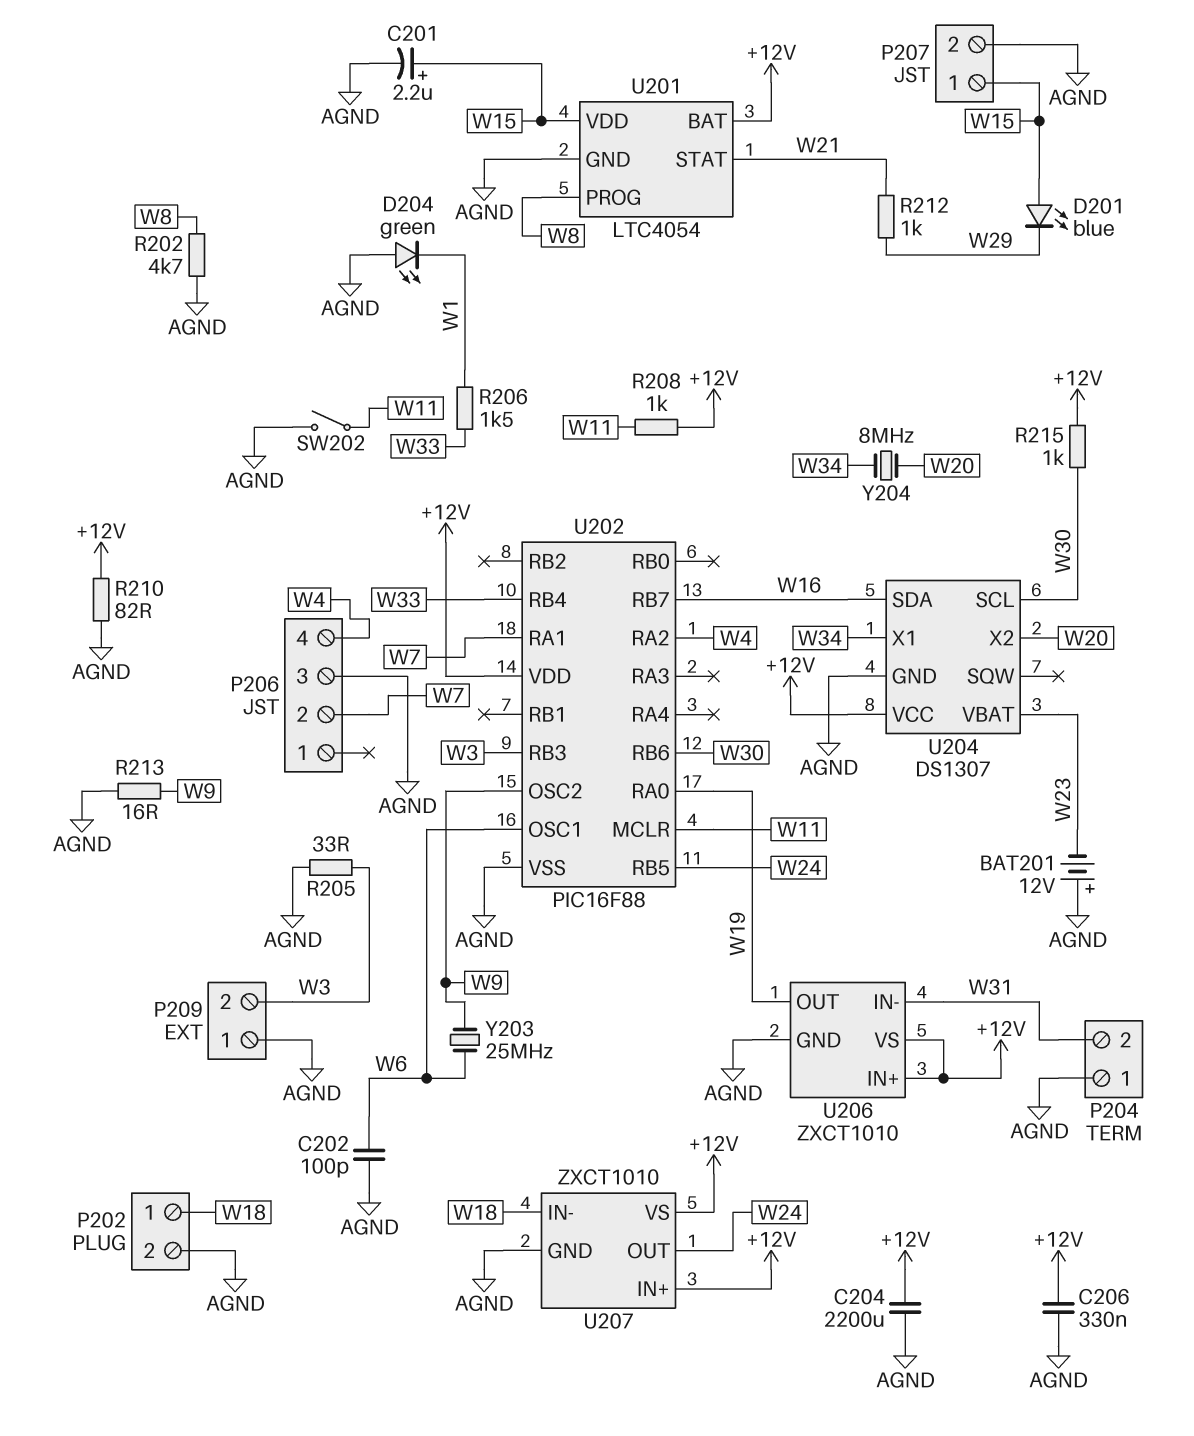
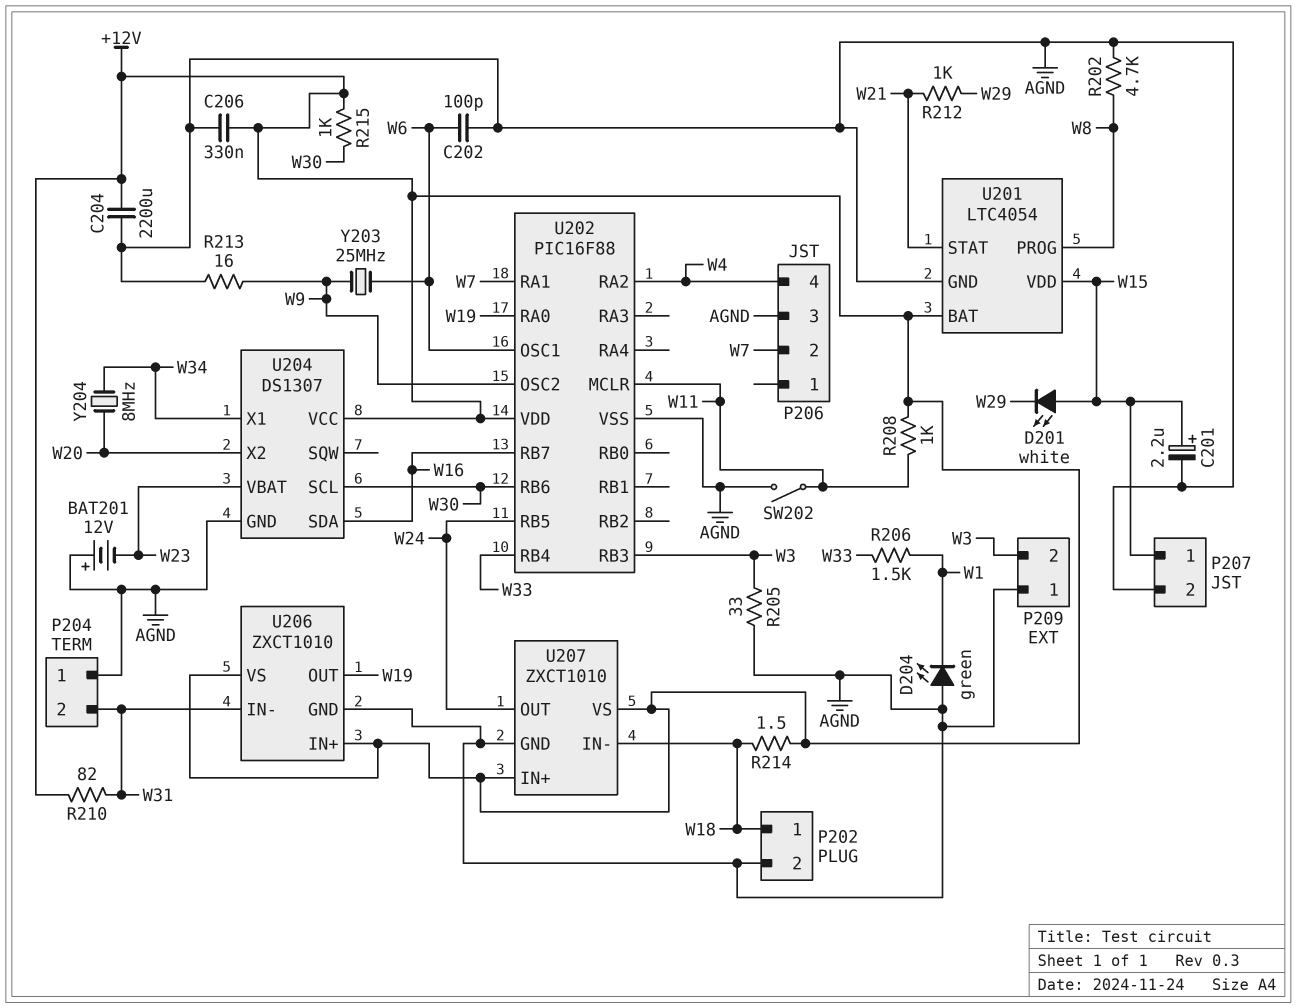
D201: LED blue (A W15, K W29) -> LED white (A W15, K W29)
R210: 82 (+12V, AGND) -> 82 (+12V, W31)
R214: none -> 1.5 (+12V, W18)

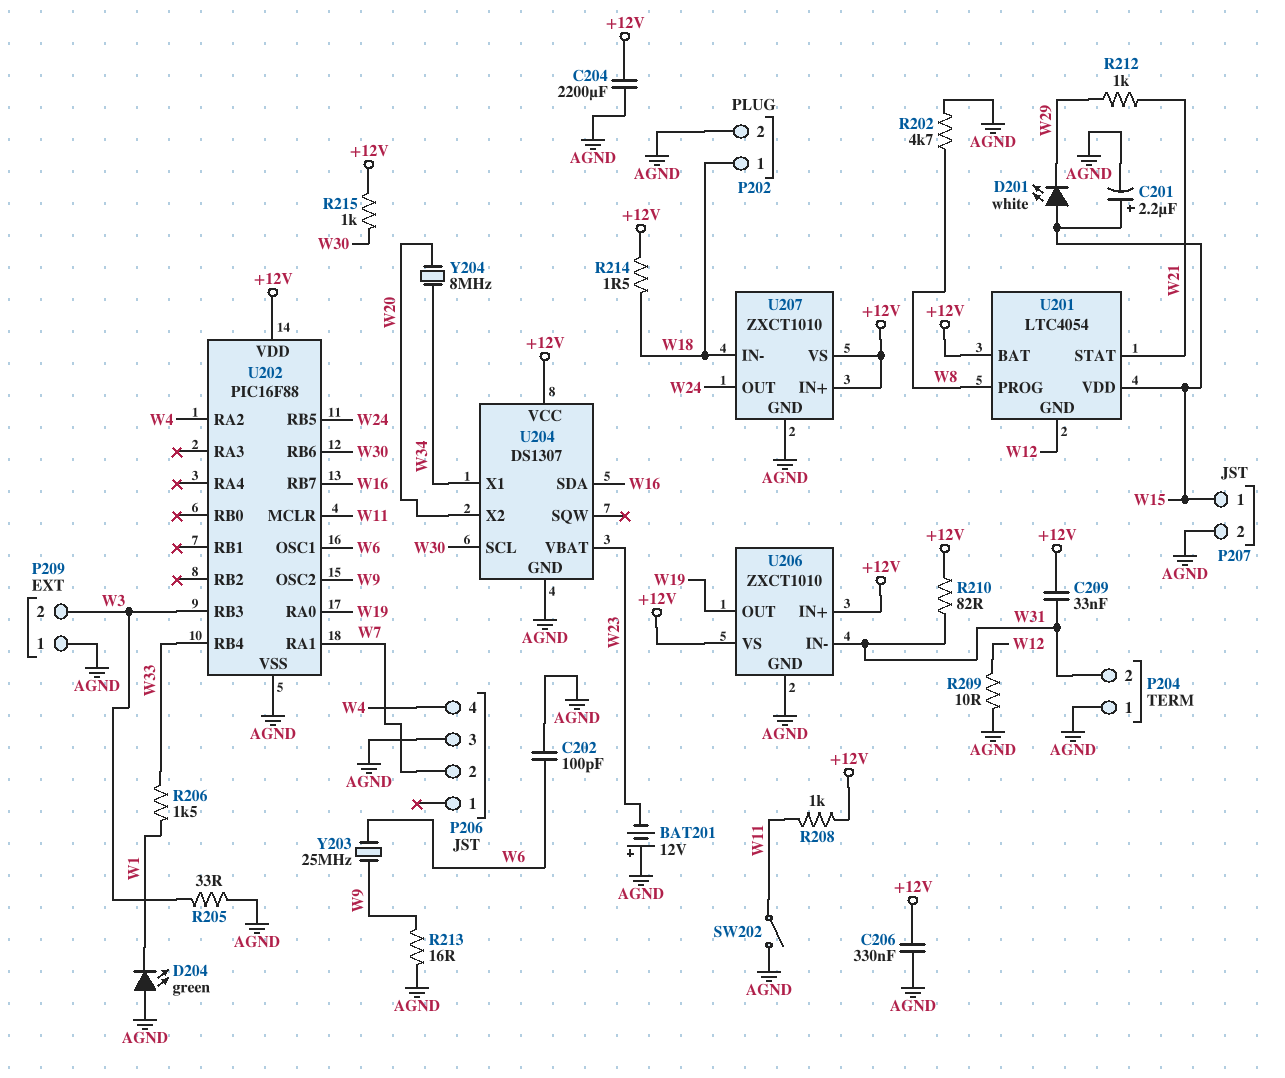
C209: none -> 33nF (+12V, W31)
R209: none -> 10 (AGND, W12)
U201 pin GND: AGND -> W12

